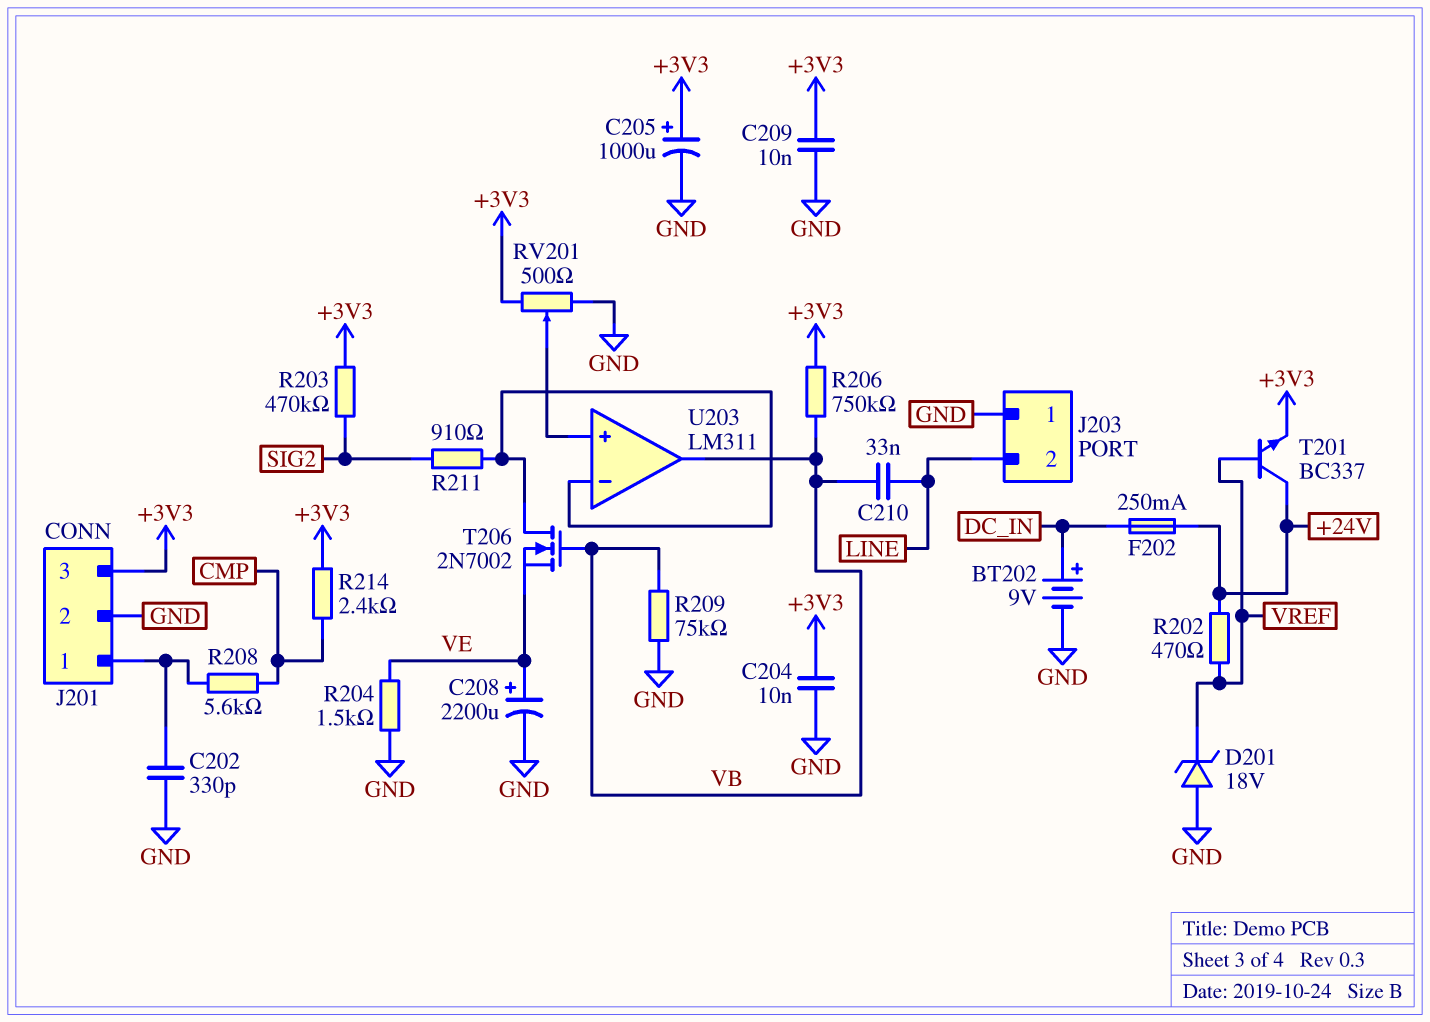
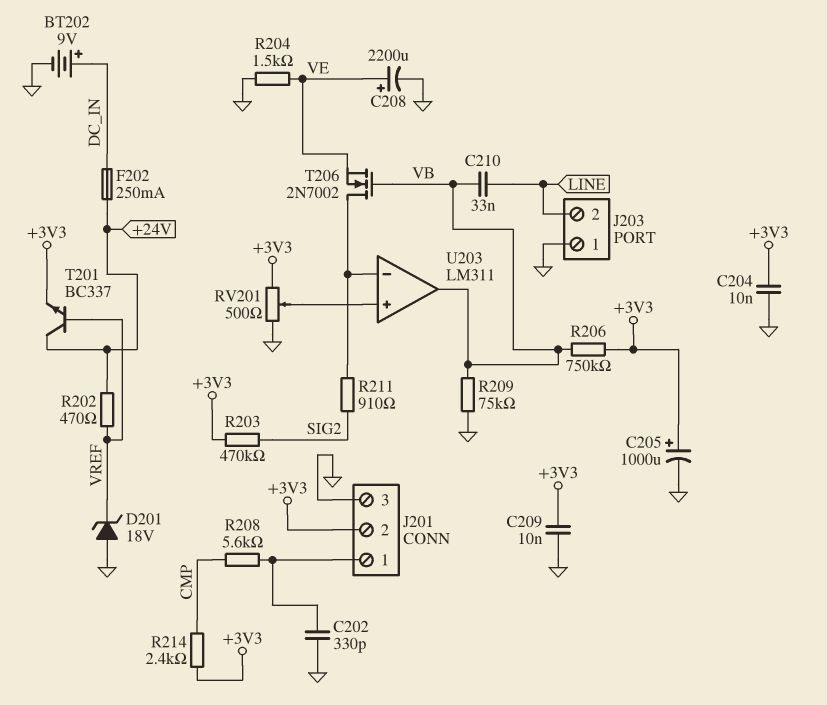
J201 pin 2: GND -> +3V3
J201 pin 3: +3V3 -> GND

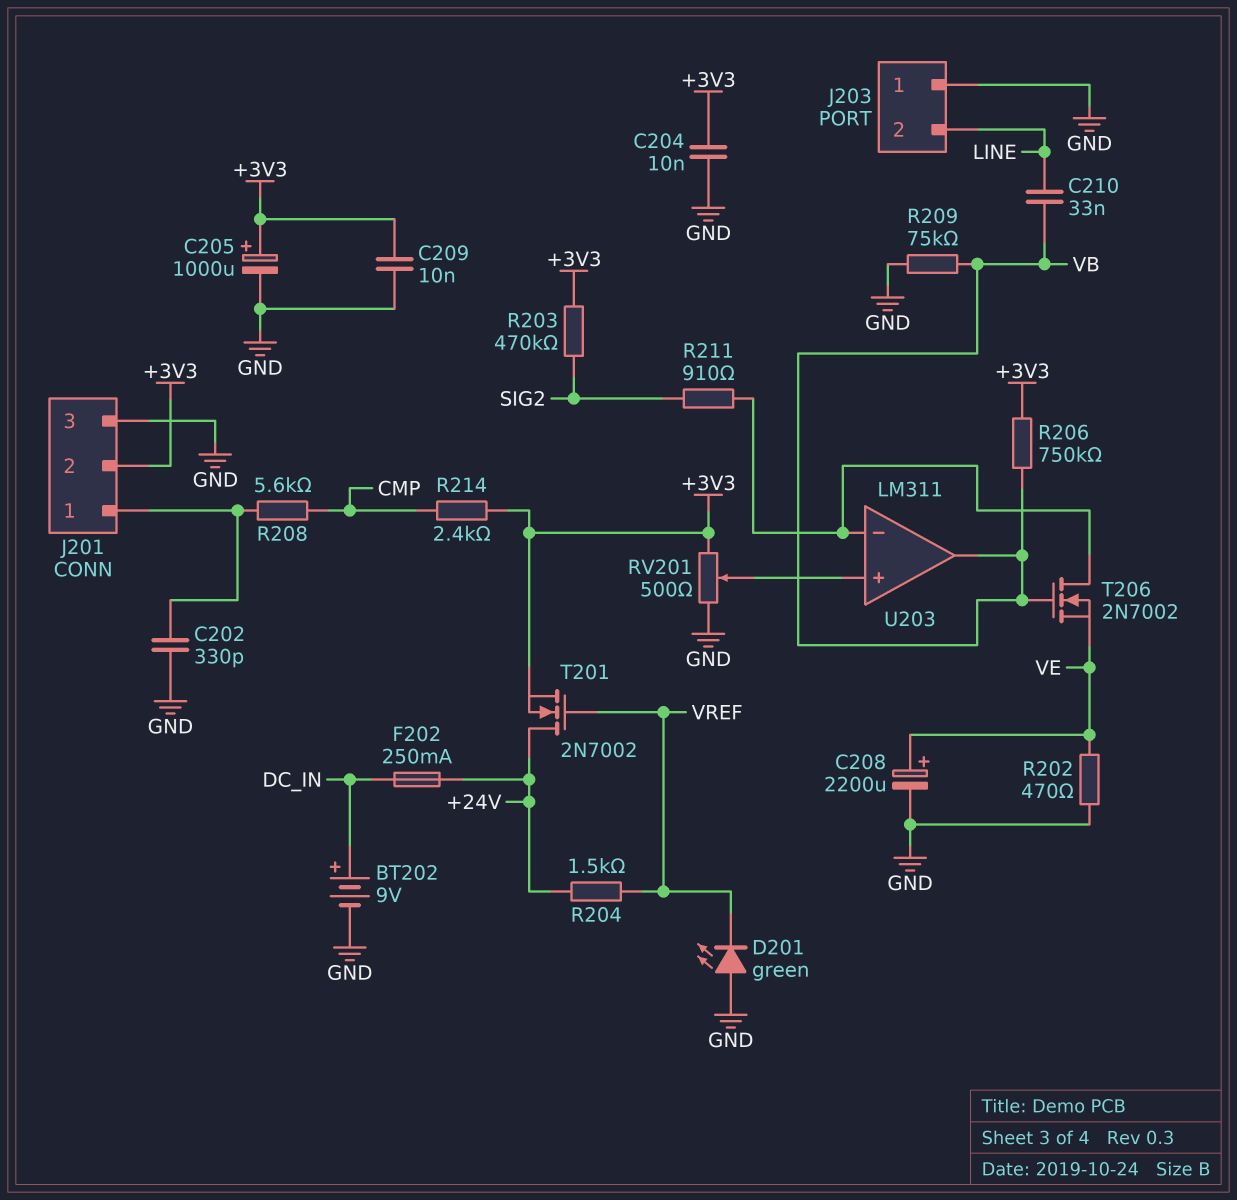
D201: zener 18V (A GND, K VREF) -> LED green (A GND, K VREF)
R202: 470 (+24V, VREF) -> 470 (GND, VE)
R204: 1.5k (GND, VE) -> 1.5k (+24V, VREF)
T201: NPN BC337 (B VREF, C +24V, E +3V3) -> NMOS 2N7002 (G VREF, D +24V, S +3V3)

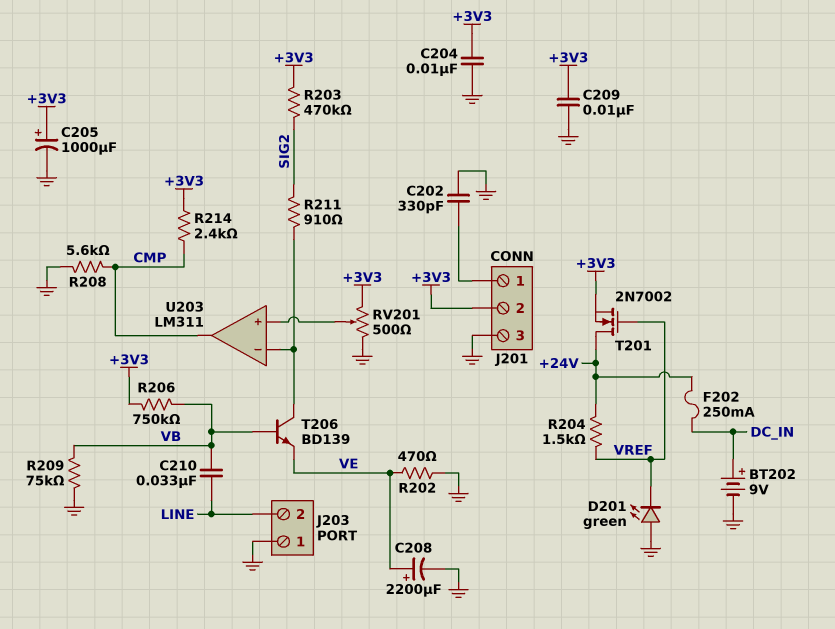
R208: 5.6k (CMP, J201/1) -> 5.6k (CMP, GND)
T206: NMOS 2N7002 (G VB, D U203/in-, S VE) -> NPN BD139 (B VB, C U203/in-, E VE)
U203 pin out: VB -> CMP

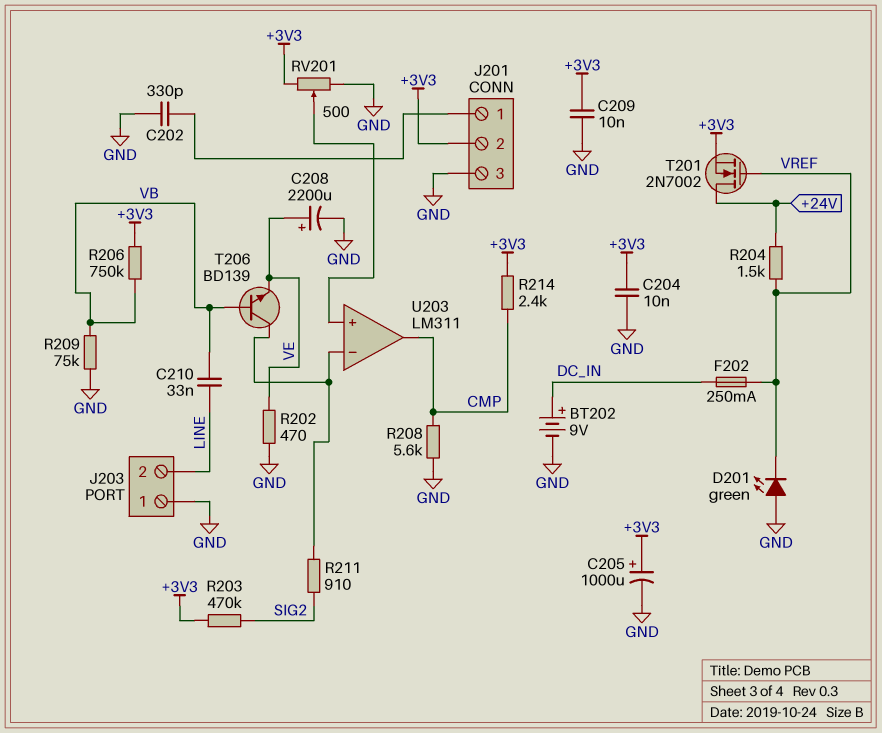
F202: 250mA (+24V, DC_IN) -> 250mA (DC_IN, VREF)

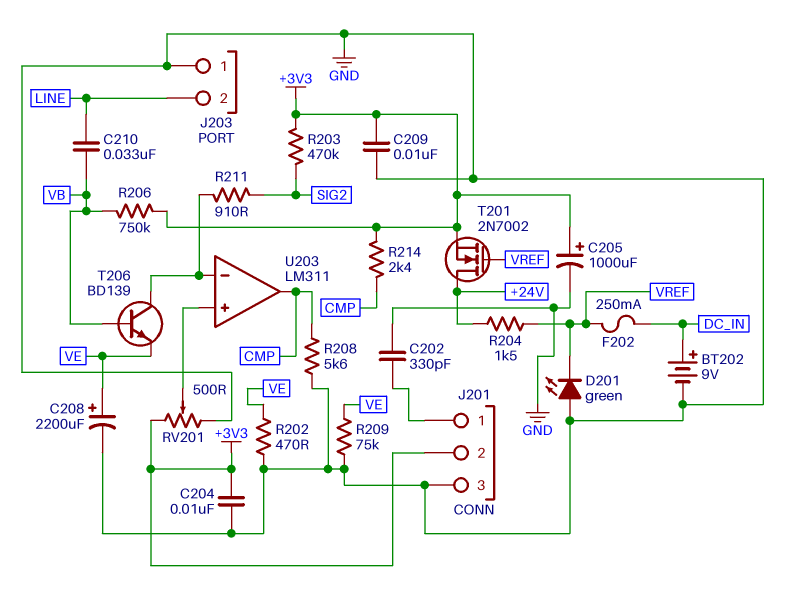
R209: 75k (GND, VB) -> 75k (GND, VE)

